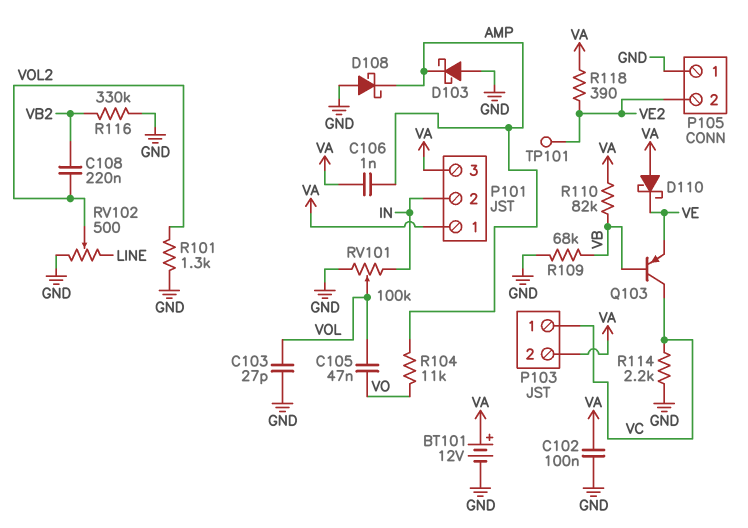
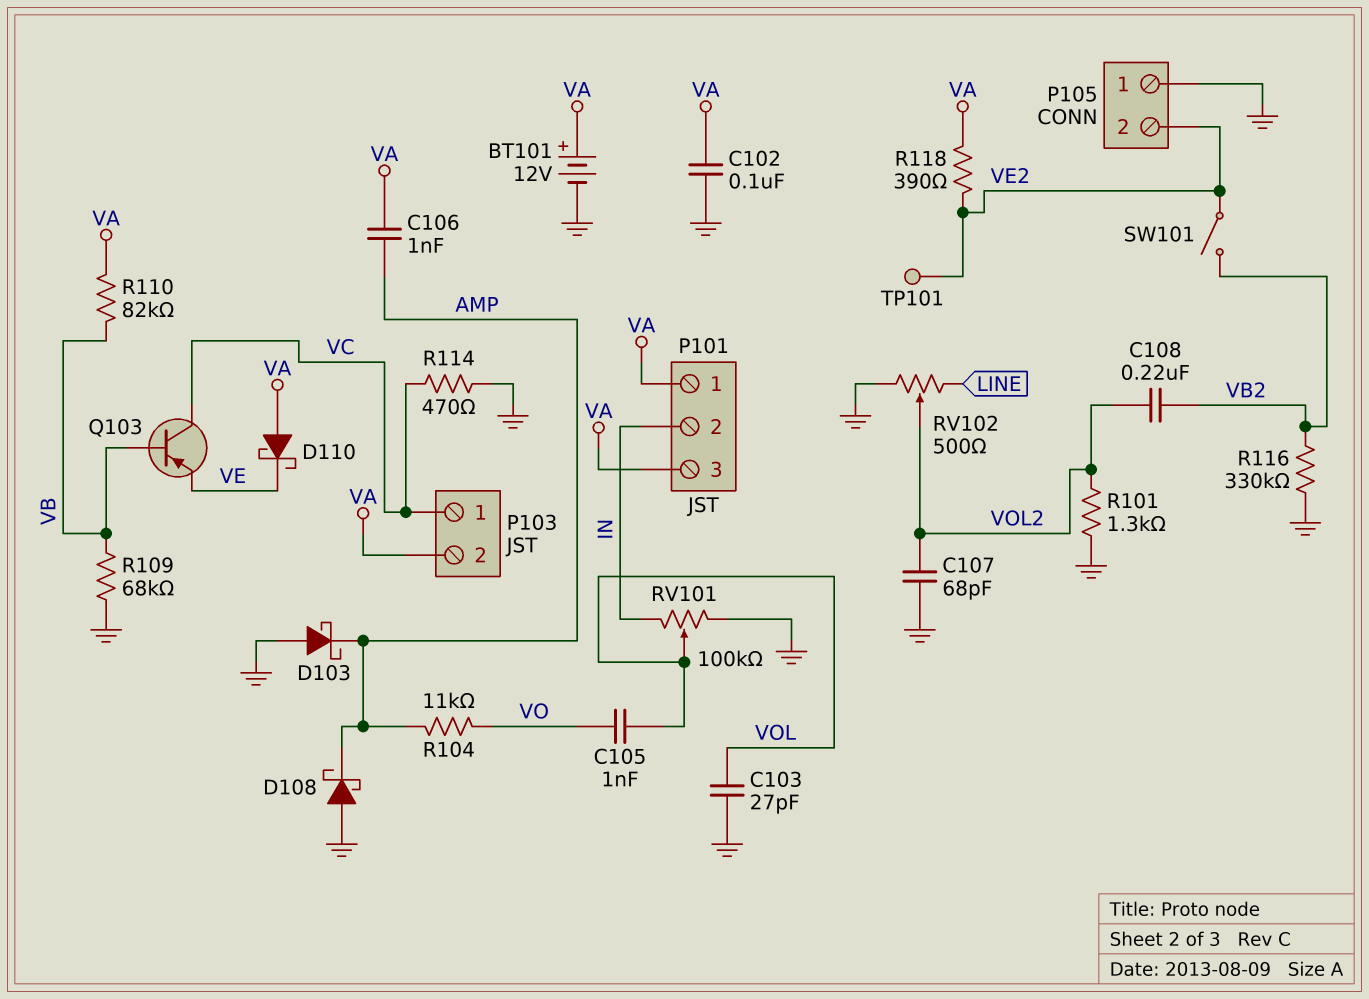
C105: 47nF (VO, VOL) -> 1nF (VO, VOL)
C107: none -> 68pF (GND, VOL2)
R114: 2.2k (GND, VC) -> 470 (GND, VC)
SW101: none -> switch (VB2, VE2)

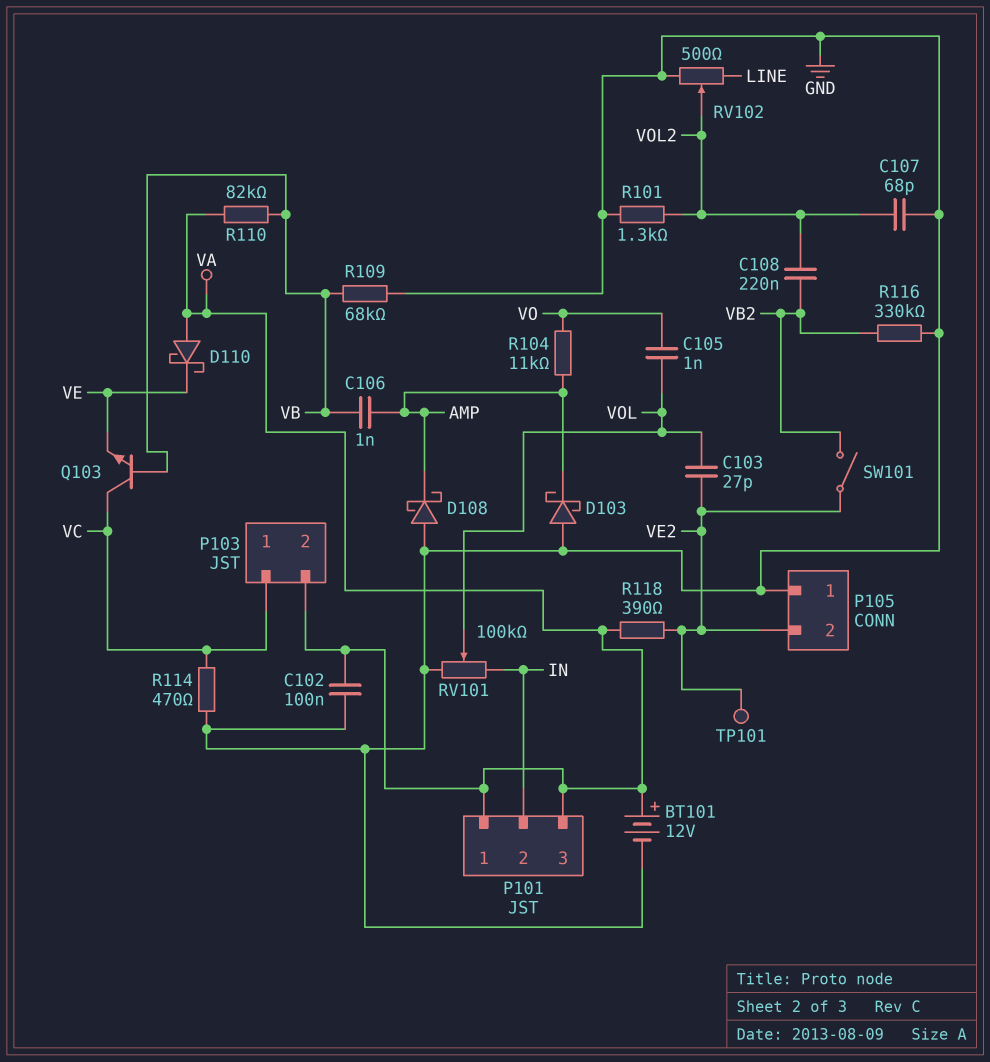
C103: 27pF (GND, VOL) -> 27pF (VE2, VOL)
C106: 1nF (AMP, VA) -> 1nF (AMP, VB)
Q103: PNP (B VB, C VC, E VE) -> NPN (B VB, C VC, E VE)

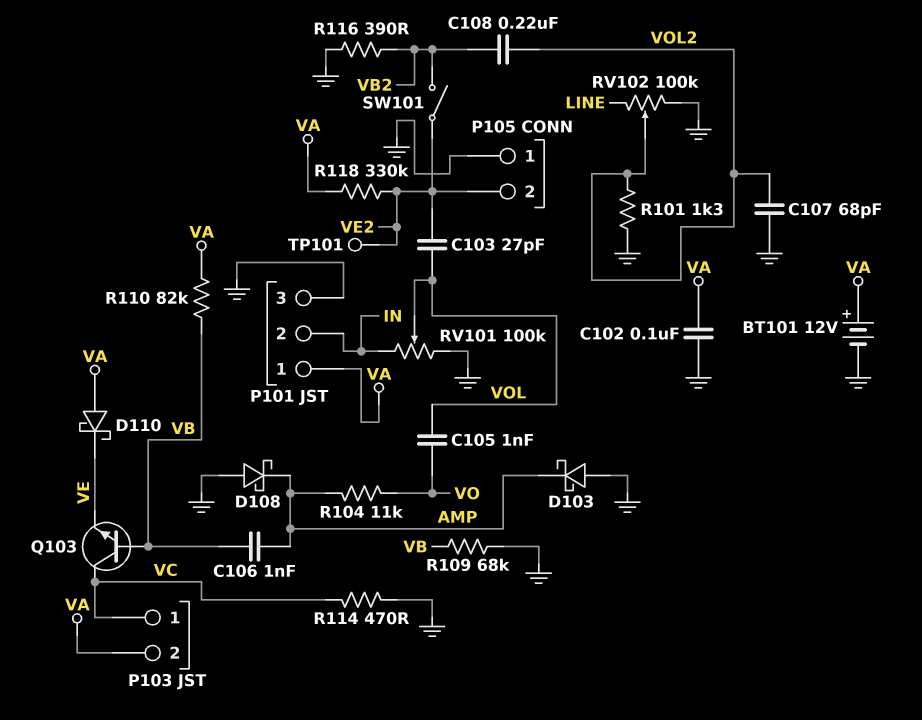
P101 pin 3: VA -> GND
R116: 330k (GND, VB2) -> 390 (GND, VB2)
R118: 390 (VA, VE2) -> 330k (VA, VE2)
RV102: 500 (GND, LINE, wiper VOL2) -> 100k (GND, LINE, wiper VOL2)

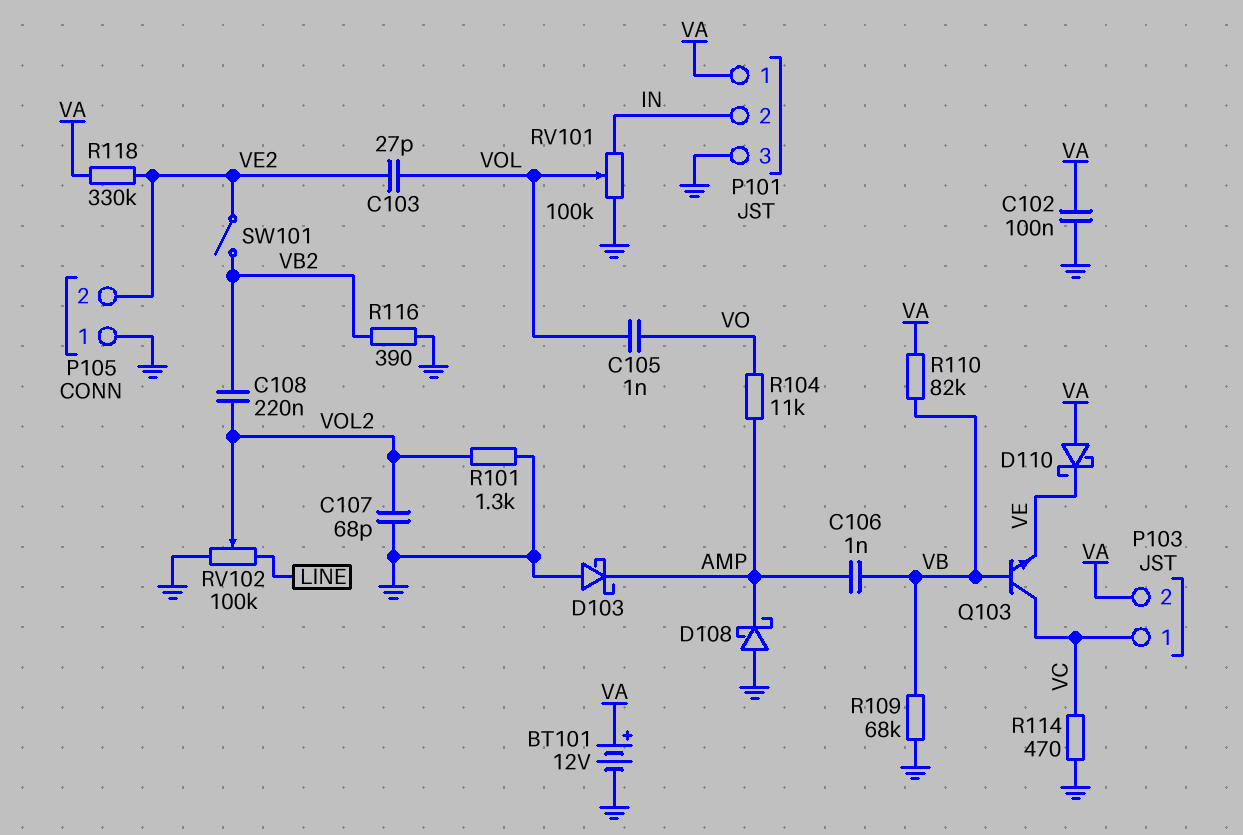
TP101: test point (VE2) -> none

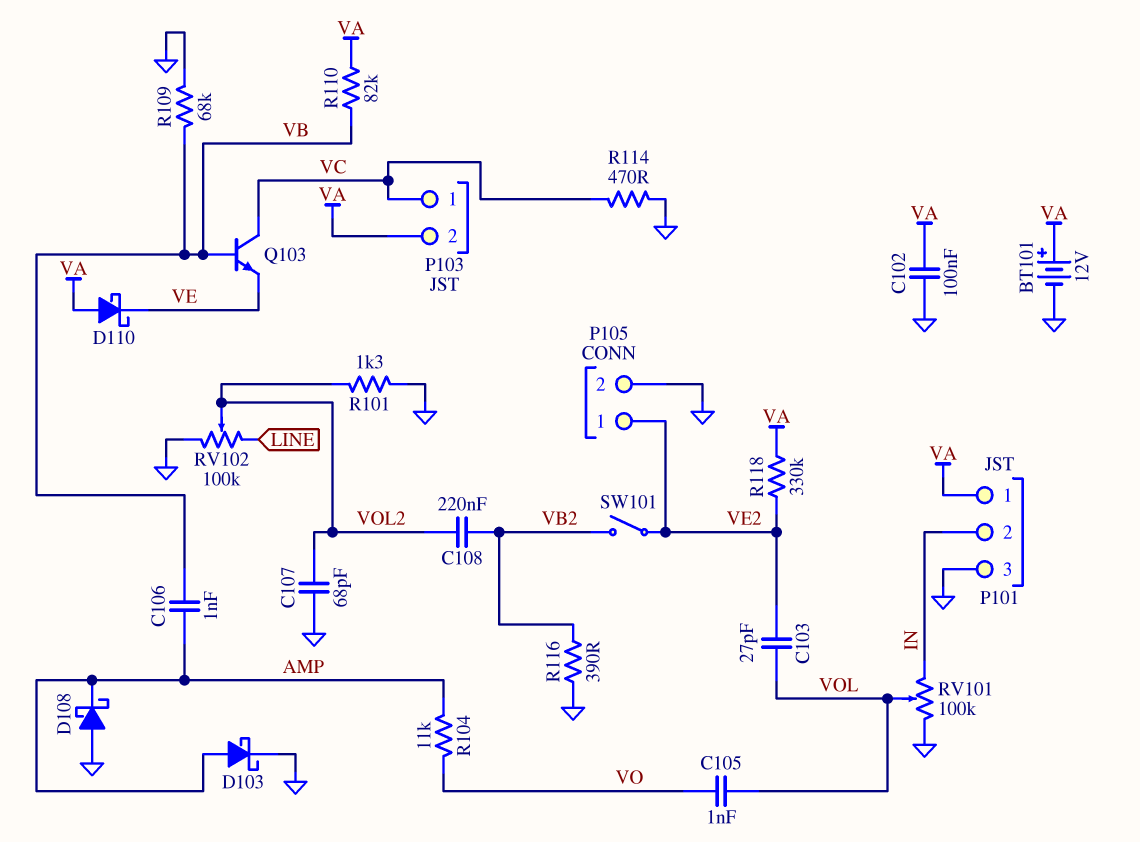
D103: schottky (A GND, K AMP) -> schottky (A AMP, K GND)
P105 pin 1: GND -> VE2
P105 pin 2: VE2 -> GND

